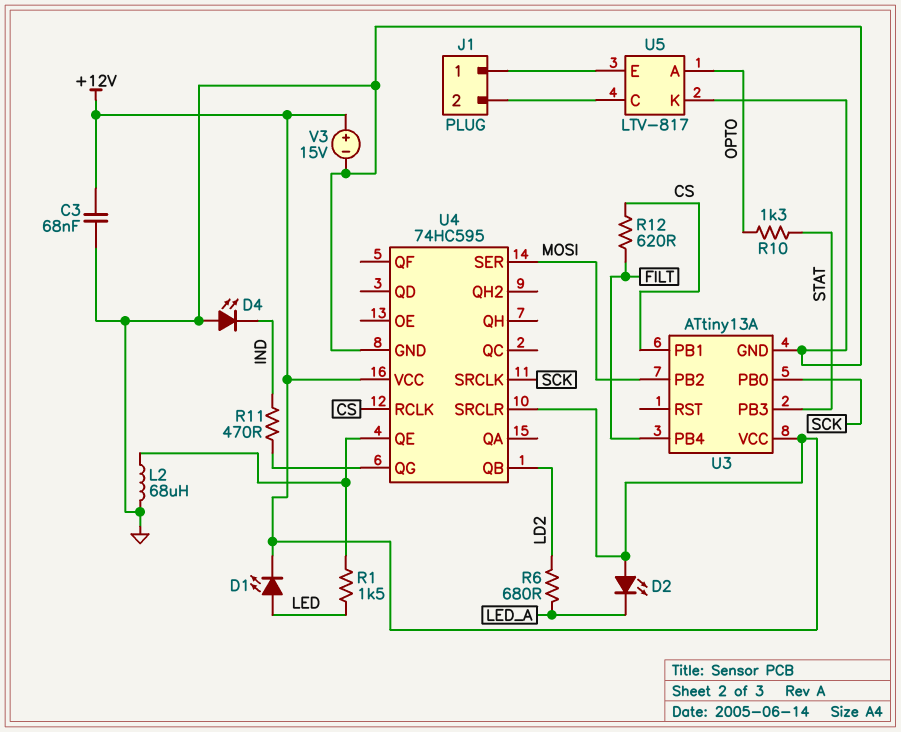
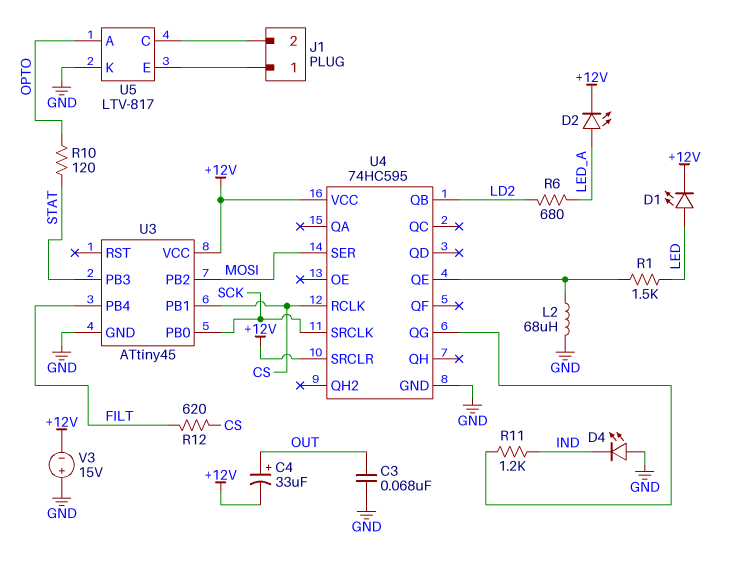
C3: 68nF (+12V, GND) -> 68nF (GND, OUT)
C4: none -> 33uF (plus OUT, minus +12V)
D2: LED (A +12V, K LED_A) -> LED (A LED_A, K +12V)
R10: 1.3k (OPTO, STAT) -> 120 (OPTO, STAT)
R11: 470 (IND, U4/QG) -> 1.2k (IND, U4/QG)
U3: ATtiny13A -> ATtiny45
V3: 15V (plus +12V, minus GND) -> 15V (plus GND, minus +12V)

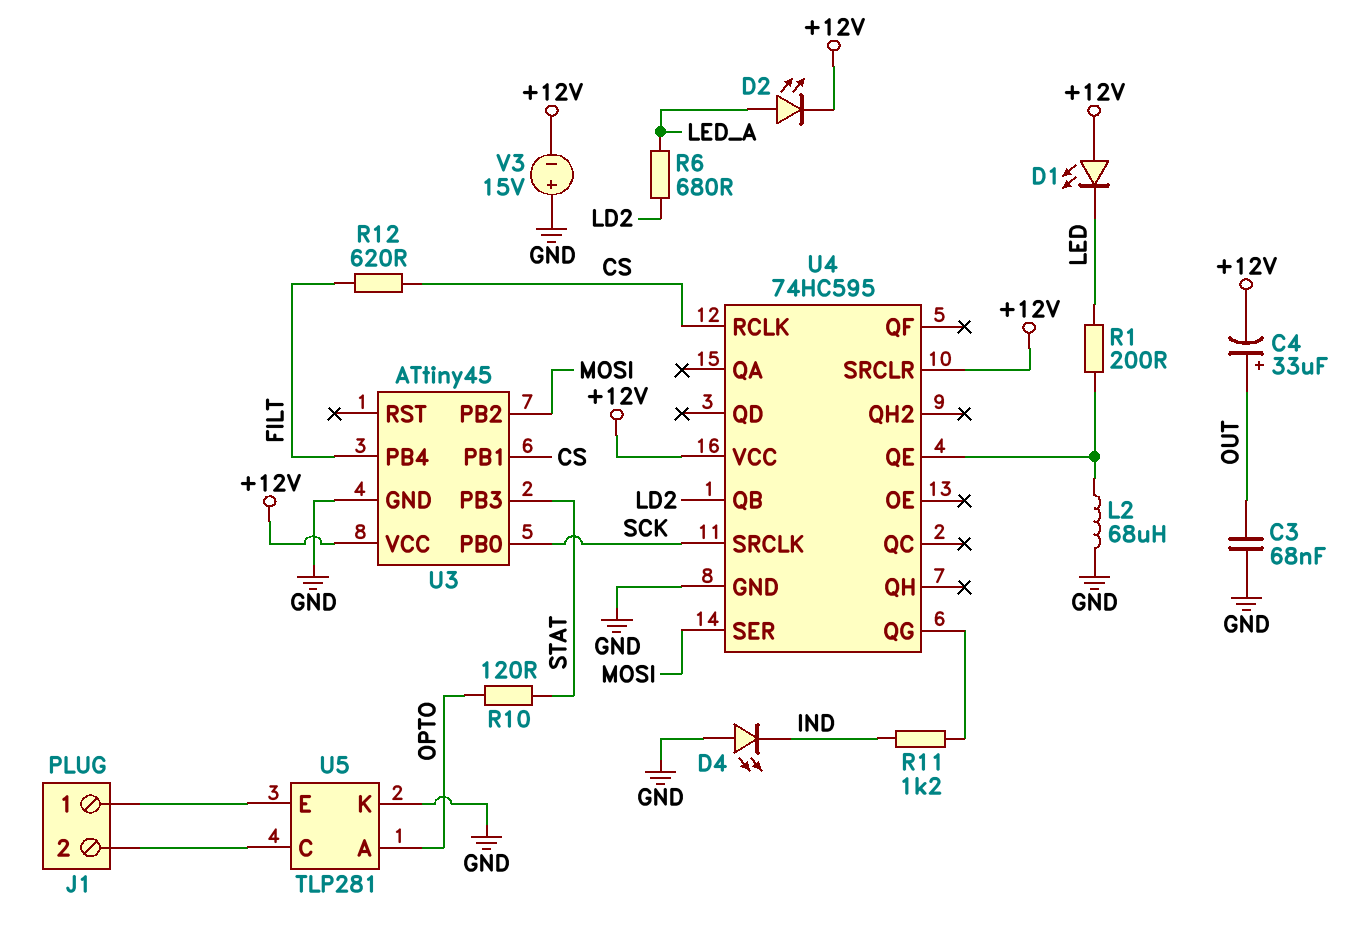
D1: LED (A LED, K +12V) -> LED (A +12V, K LED)
R1: 1.5k (LED, U4/QE) -> 200 (LED, U4/QE)
U5: LTV-817 -> TLP281

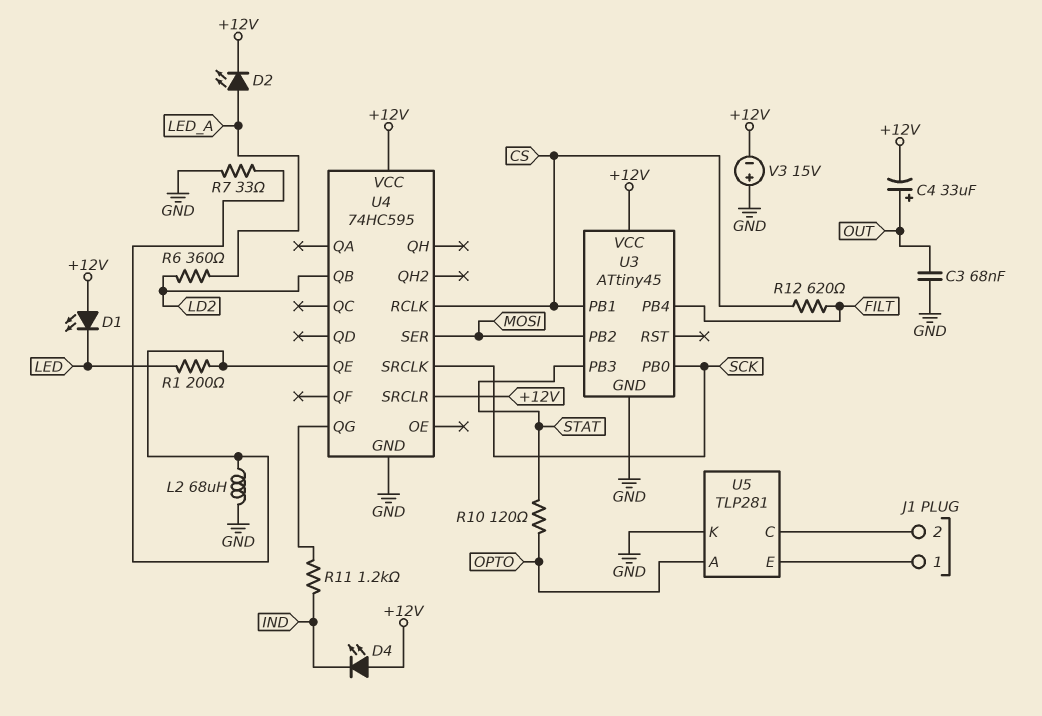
D4: LED (A GND, K IND) -> LED (A +12V, K IND)
R6: 680 (LD2, LED_A) -> 360 (LD2, LED_A)
R7: none -> 33 (GND, U4/QE)

